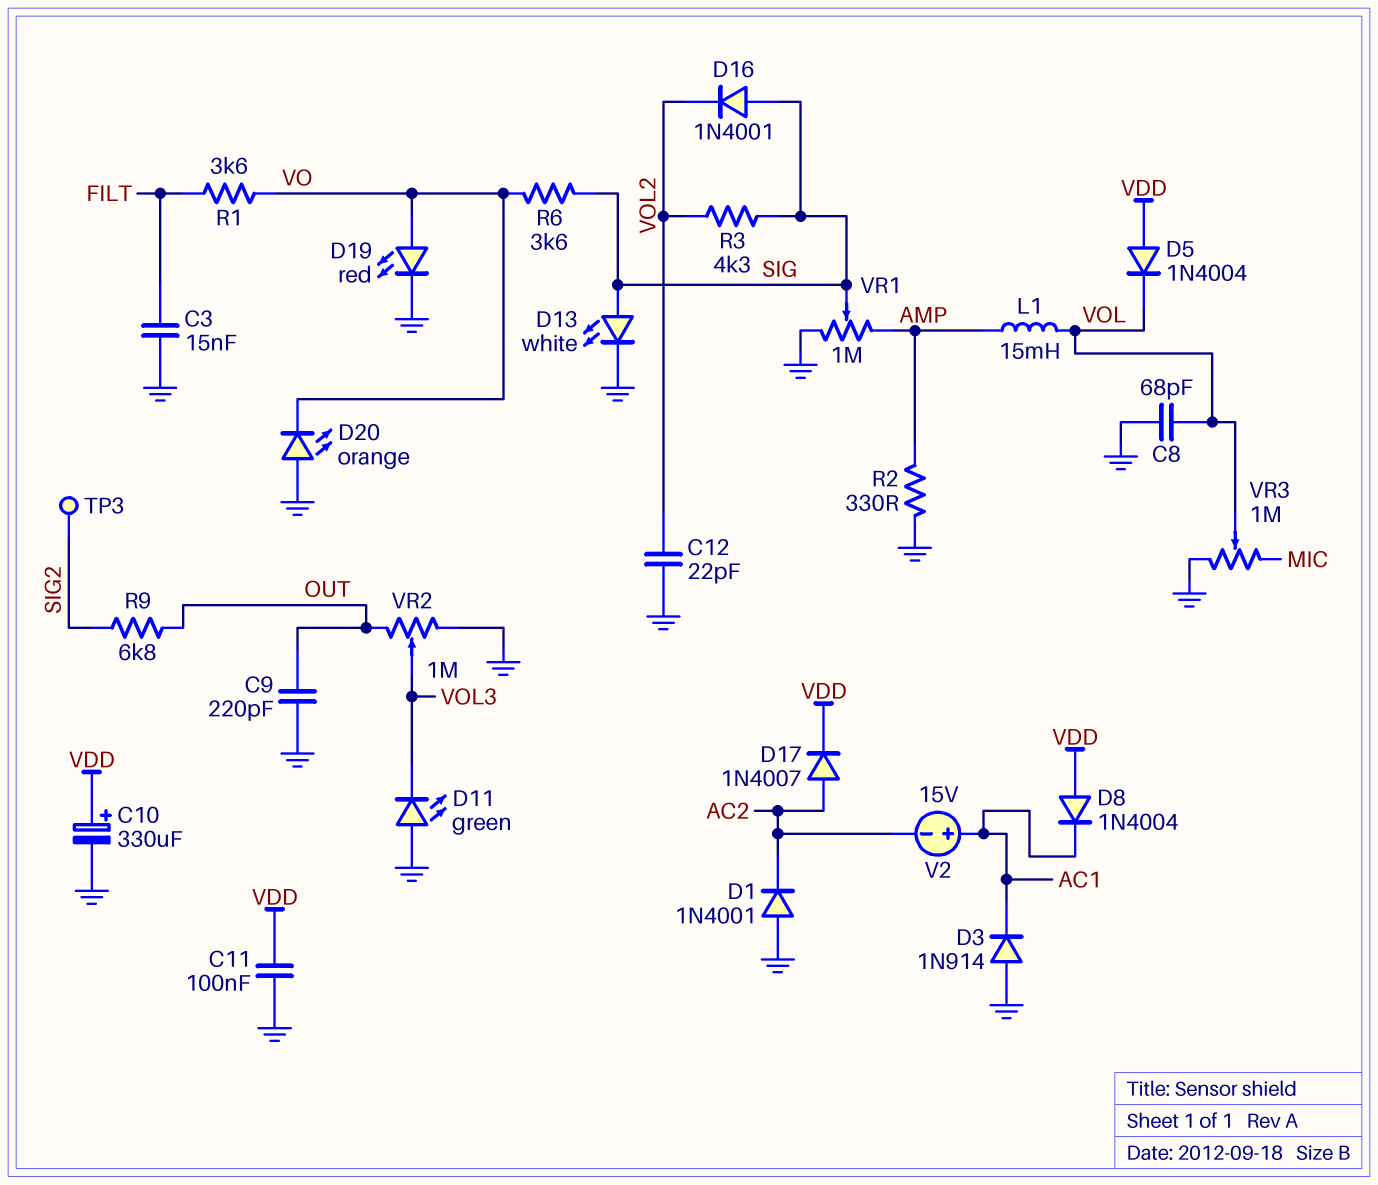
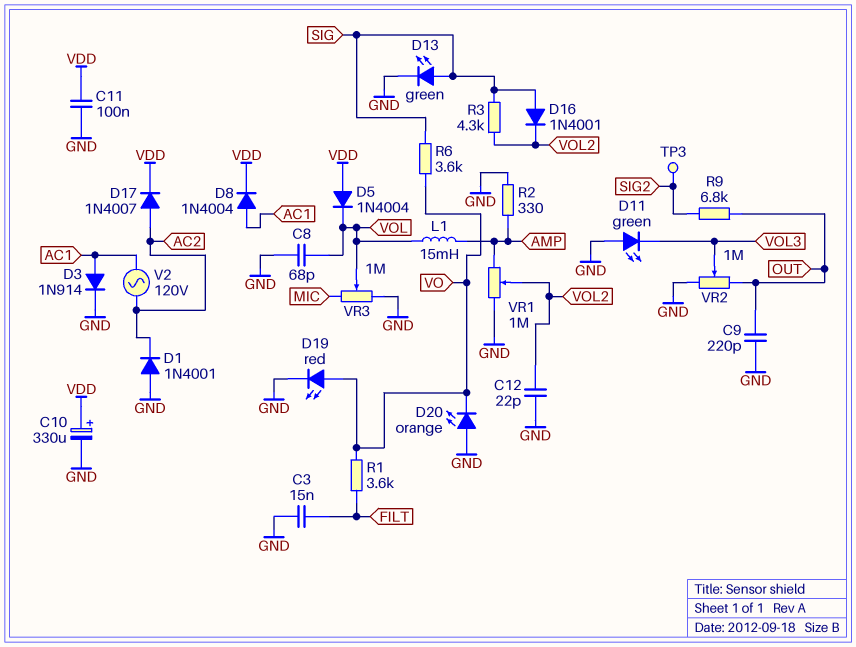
D3: diode 1N914 (A GND, K AC1) -> diode 1N914 (A AC1, K GND)
D8: diode 1N4004 (A VDD, K AC1) -> diode 1N4004 (A AC1, K VDD)
D13: LED white (A SIG, K GND) -> LED green (A SIG, K GND)
V2: 15V (plus AC1, minus AC2) -> AC 120V (AC1, AC2)
VR1: 1M (AMP, GND, wiper SIG) -> 1M (AMP, GND, wiper VOL2)

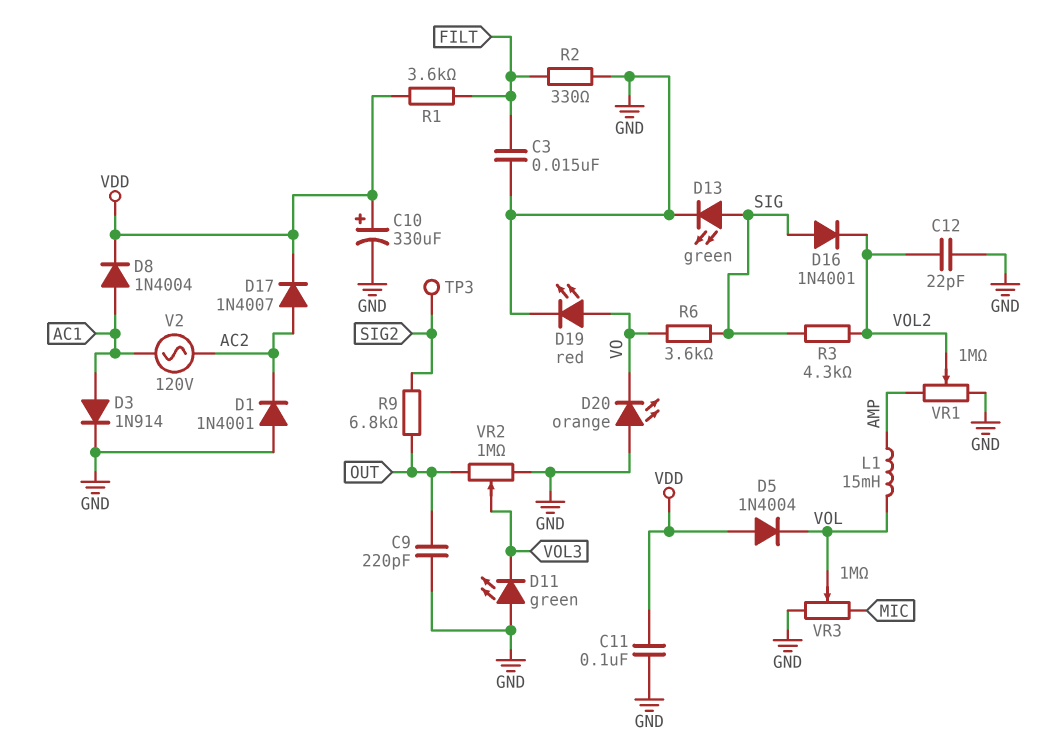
C8: 68pF (GND, VOL) -> none
R1: 3.6k (FILT, VO) -> 3.6k (FILT, VDD)
R2: 330 (AMP, GND) -> 330 (FILT, GND)

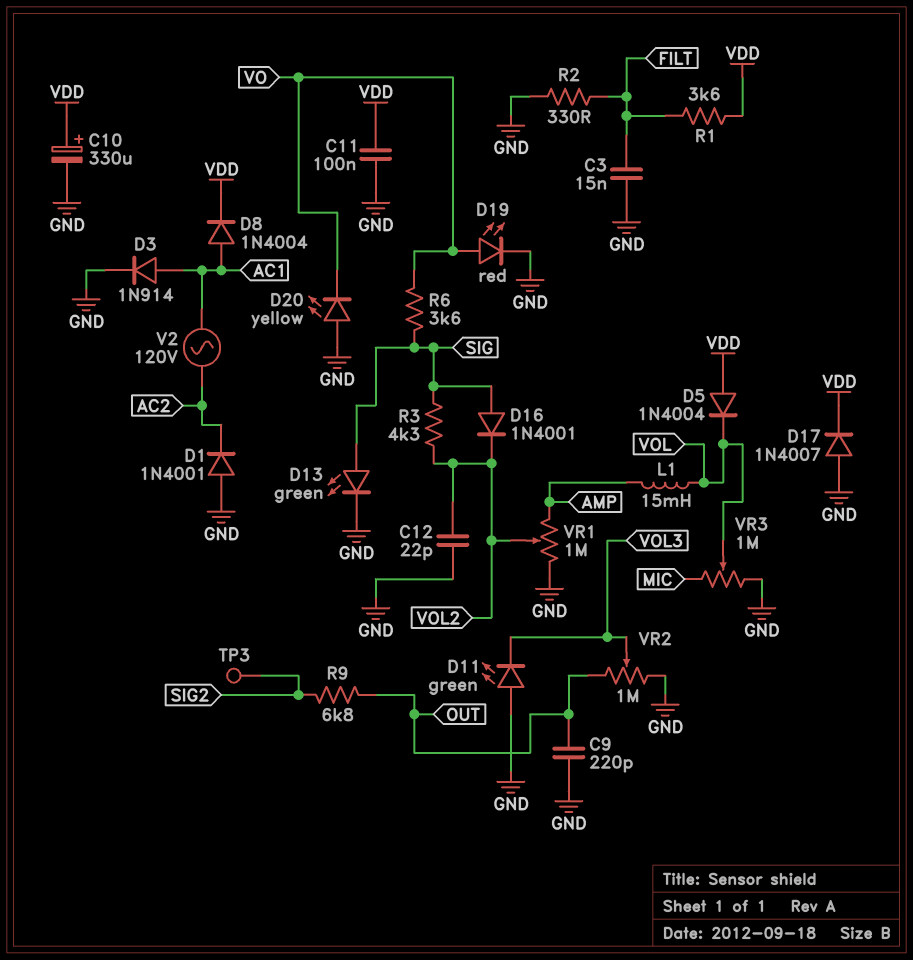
D17: diode 1N4007 (A AC2, K VDD) -> diode 1N4007 (A GND, K VDD)
D20: LED orange (A GND, K VO) -> LED yellow (A GND, K VO)

